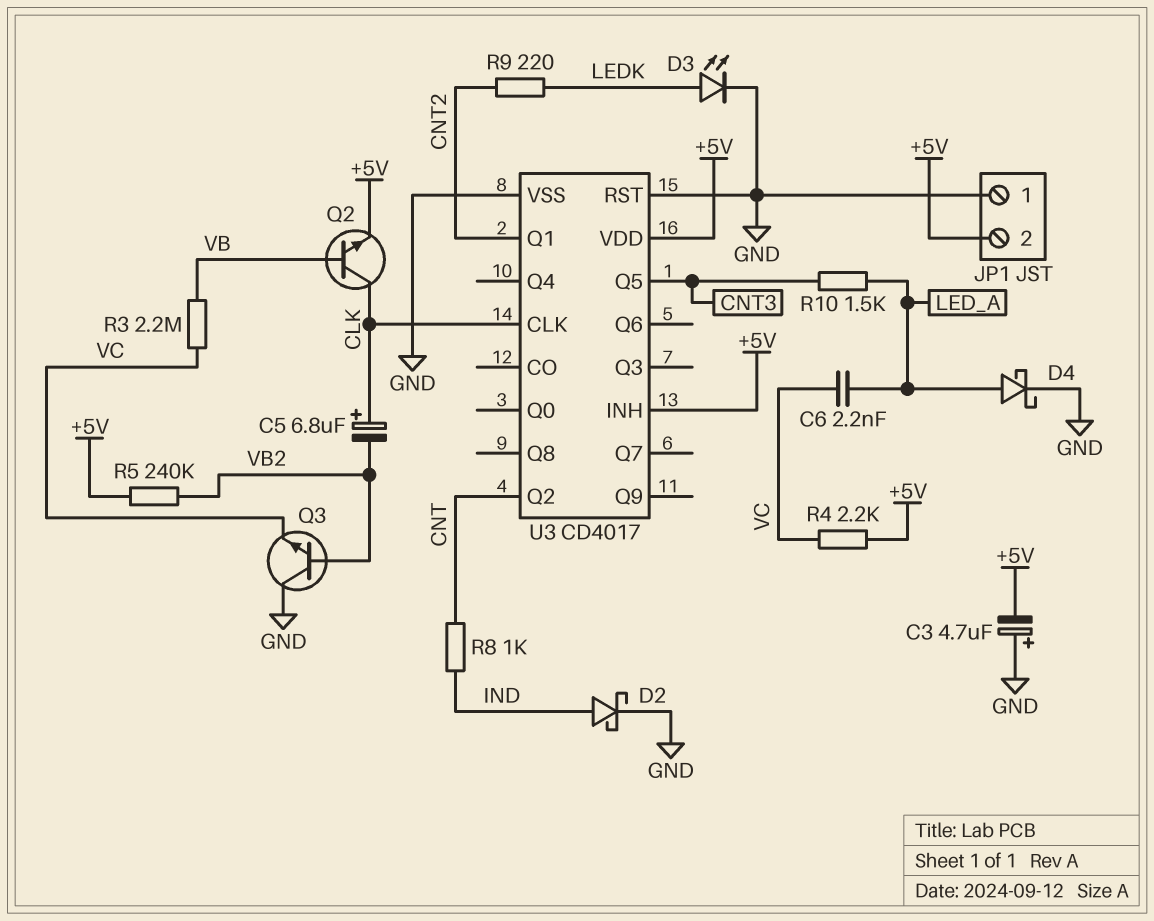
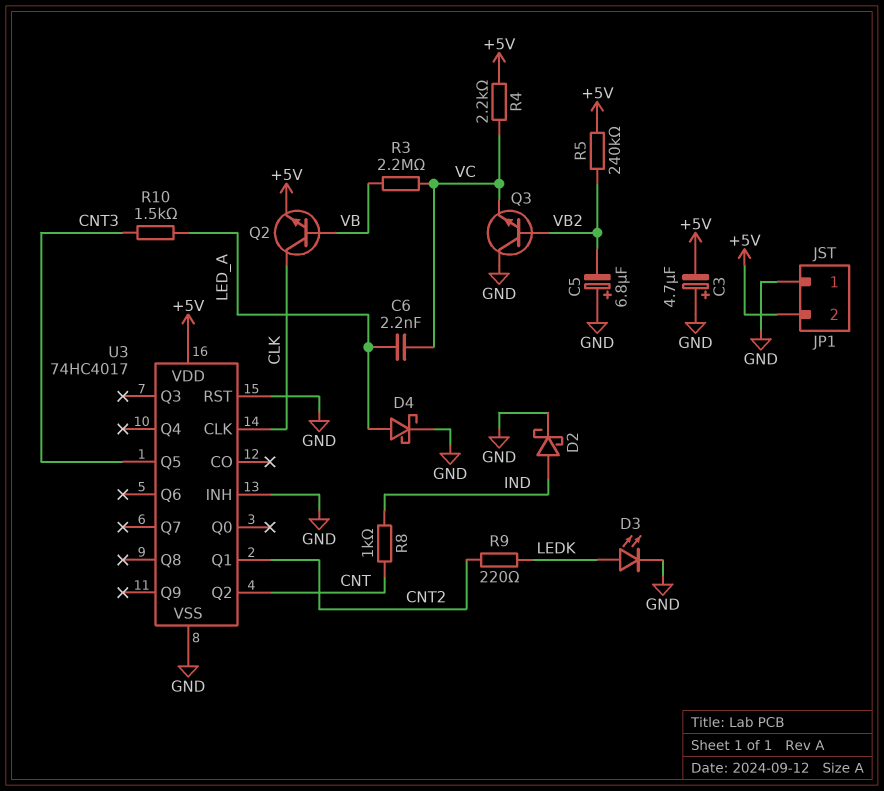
C5: 6.8uF (plus CLK, minus VB2) -> 6.8uF (plus GND, minus VB2)
U3: CD4017 -> 74HC4017
U3 pin INH: +5V -> GND

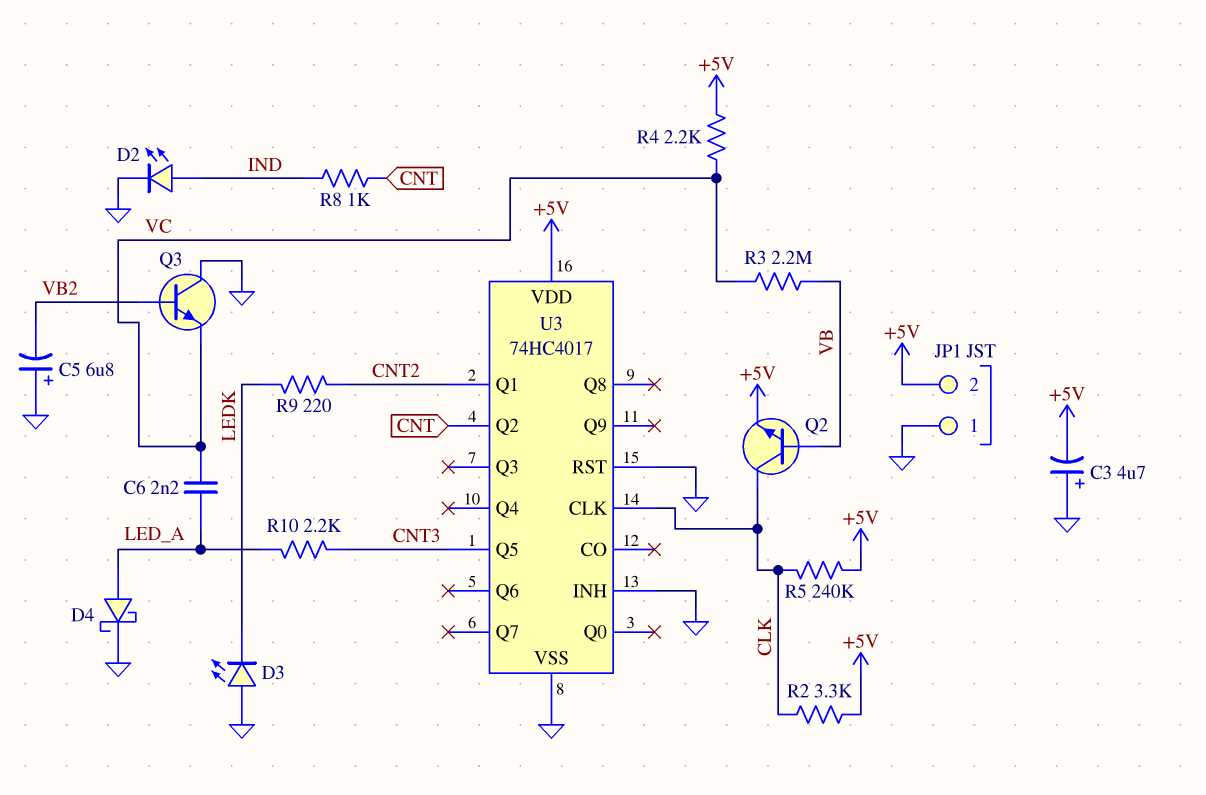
D2: schottky (A IND, K GND) -> LED (A IND, K GND)
D3: LED (A LEDK, K GND) -> LED (A GND, K LEDK)
R2: none -> 3.3k (+5V, CLK)
R5: 240k (+5V, VB2) -> 240k (+5V, CLK)
R10: 1.5k (CNT3, LED_A) -> 2.2k (CNT3, LED_A)

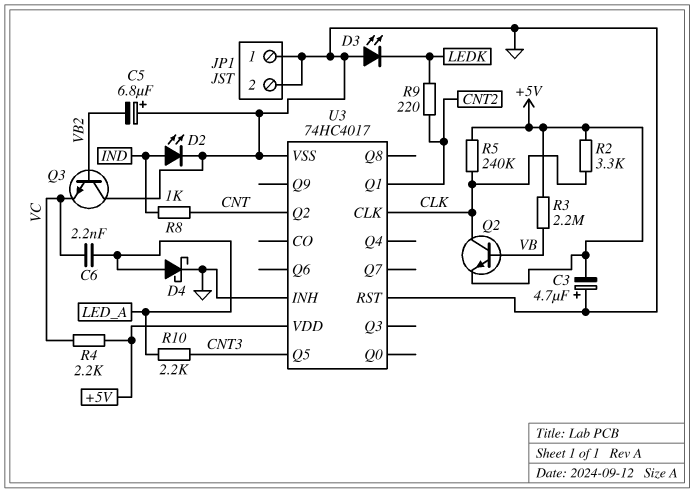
JP1 pin 2: +5V -> GND
R3: 2.2M (VB, VC) -> 2.2M (+5V, VB)

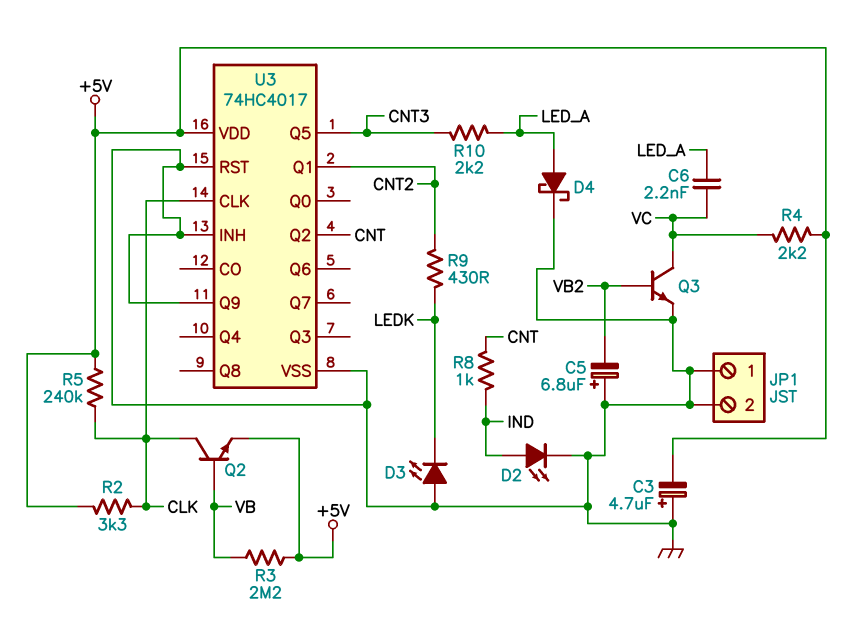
Q3: NPN (B VB2, C GND, E VC) -> NPN (B VB2, C VC, E GND)
R9: 220 (CNT2, LEDK) -> 430 (CNT2, LEDK)
U3 pin Q9: none -> GND

